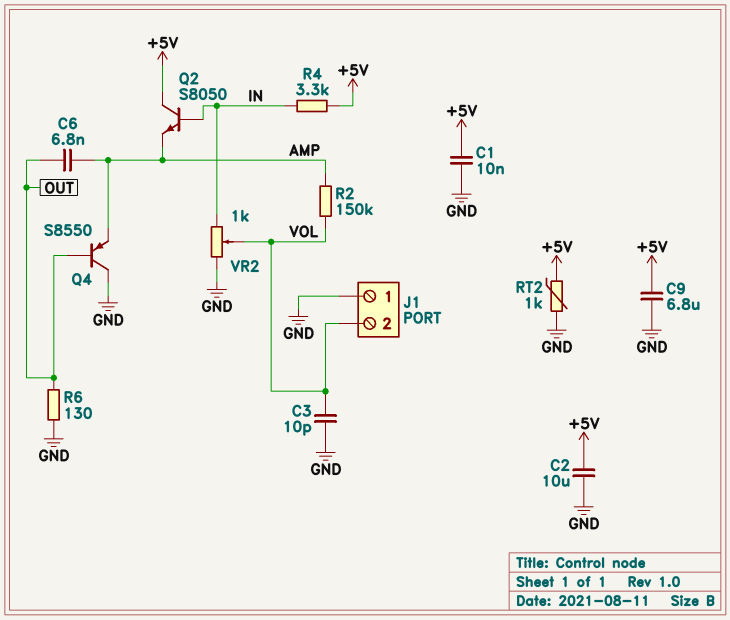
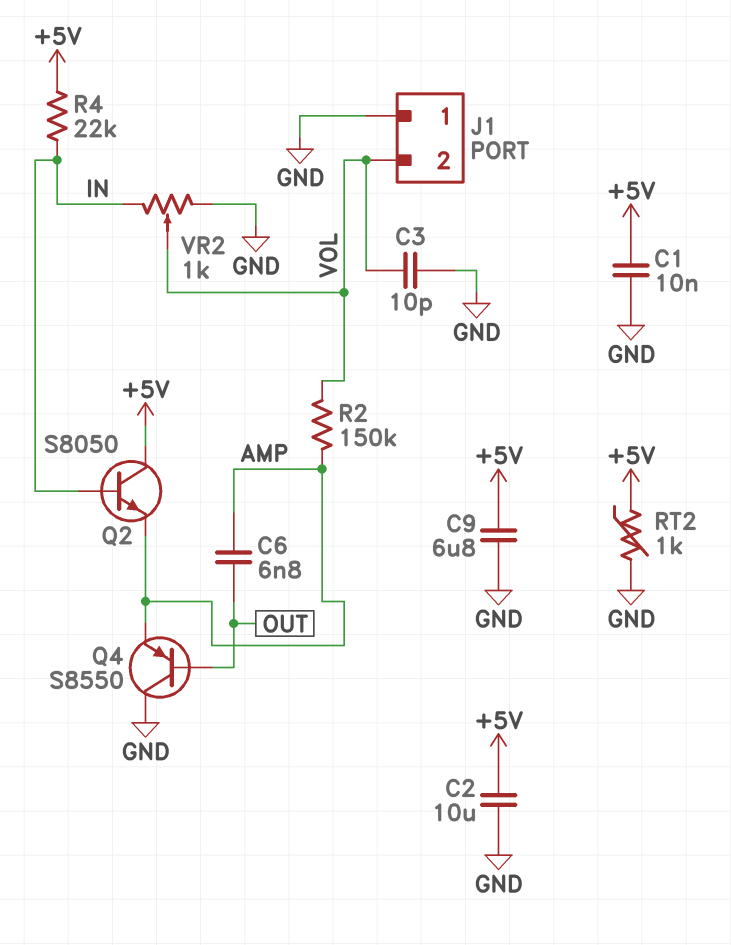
R4: 3.3k (+5V, IN) -> 22k (+5V, IN)
R6: 130 (GND, OUT) -> none

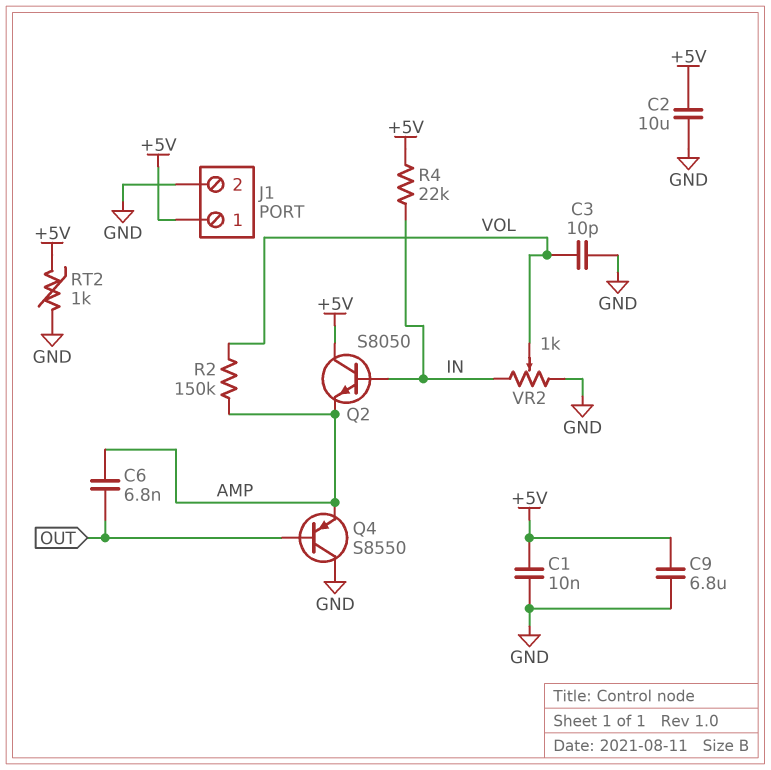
J1 pin 1: GND -> +5V
J1 pin 2: VOL -> GND

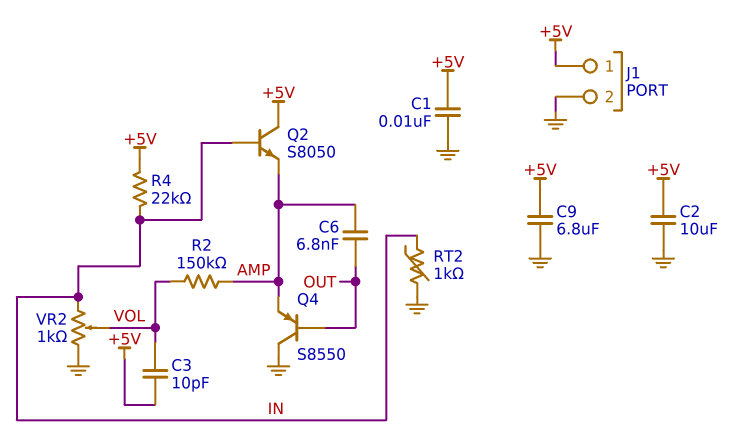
C3: 10pF (GND, VOL) -> 10pF (+5V, VOL)
RT2: 1k (+5V, GND) -> 1k (GND, IN)

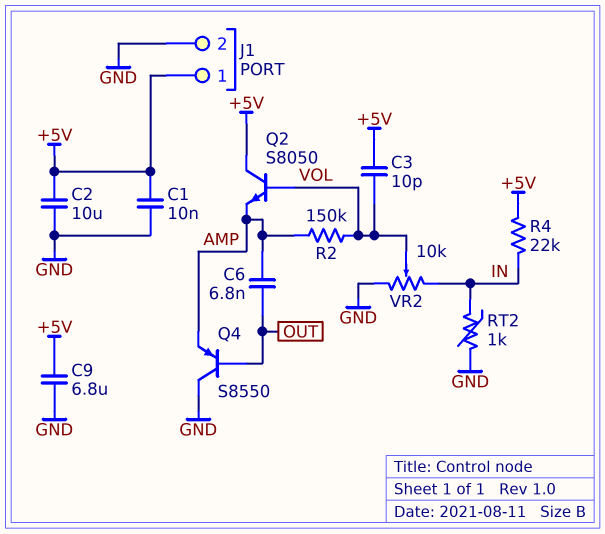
Q2: NPN S8050 (B IN, C +5V, E AMP) -> NPN S8050 (B VOL, C +5V, E AMP)
VR2: 1k (GND, IN, wiper VOL) -> 10k (GND, IN, wiper VOL)

